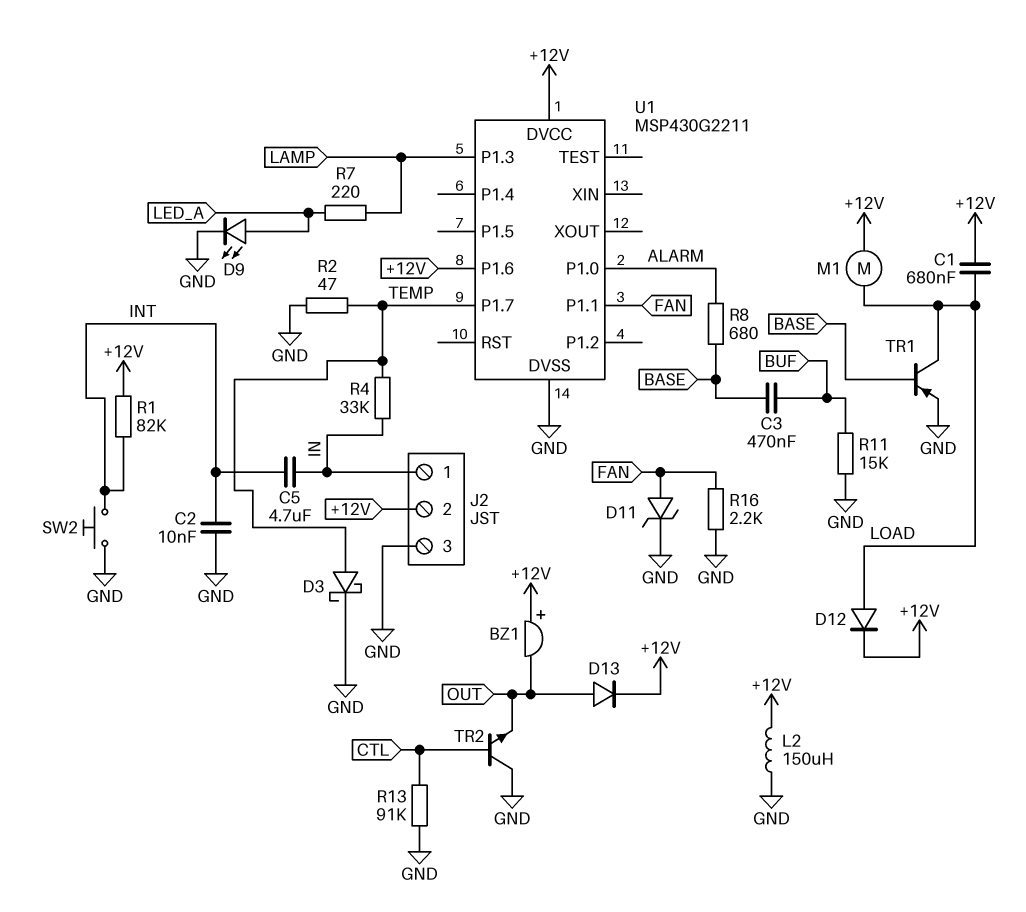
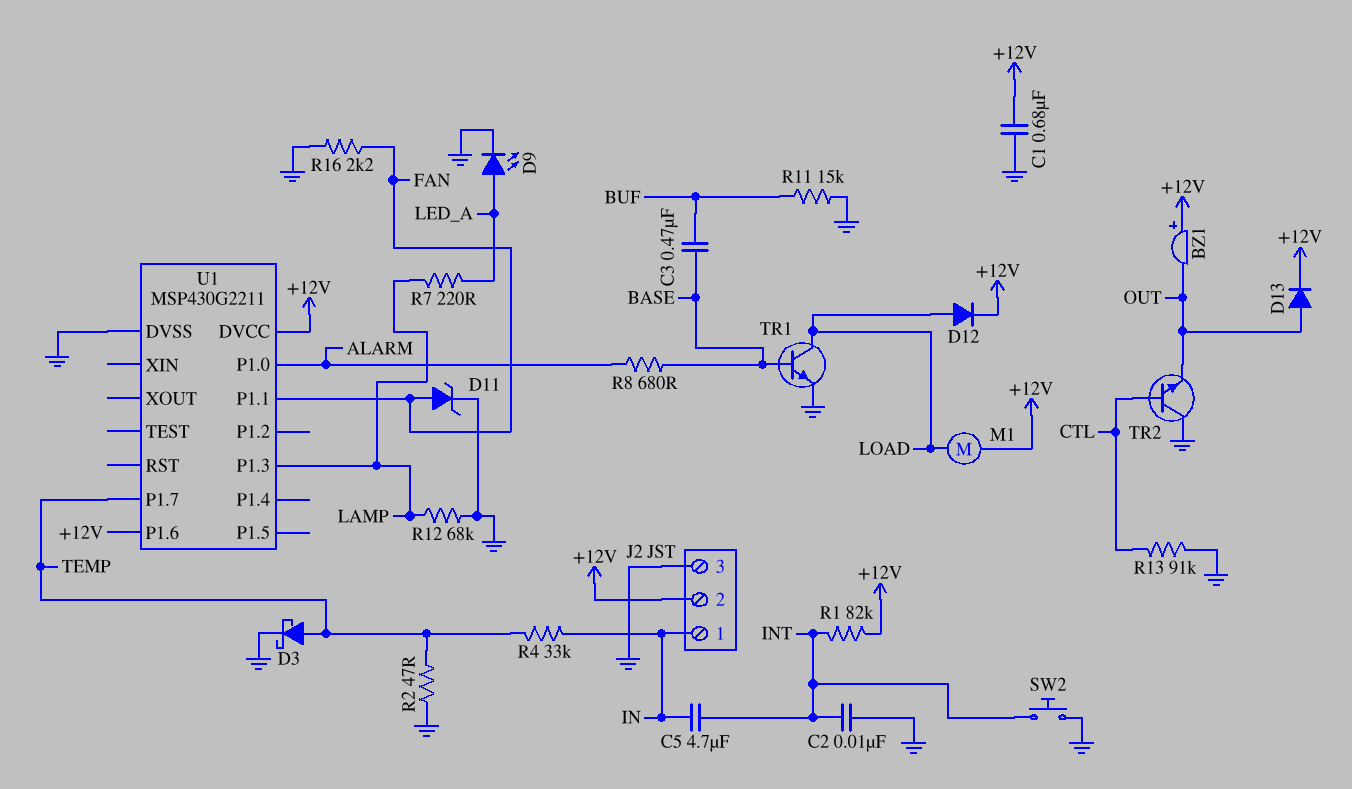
C1: 680nF (+12V, LOAD) -> 680nF (+12V, GND)
L2: 150uH (+12V, GND) -> none
R12: none -> 68k (GND, LAMP)
TR1: PNP (B BASE, C LOAD, E GND) -> NPN (B BASE, C LOAD, E GND)

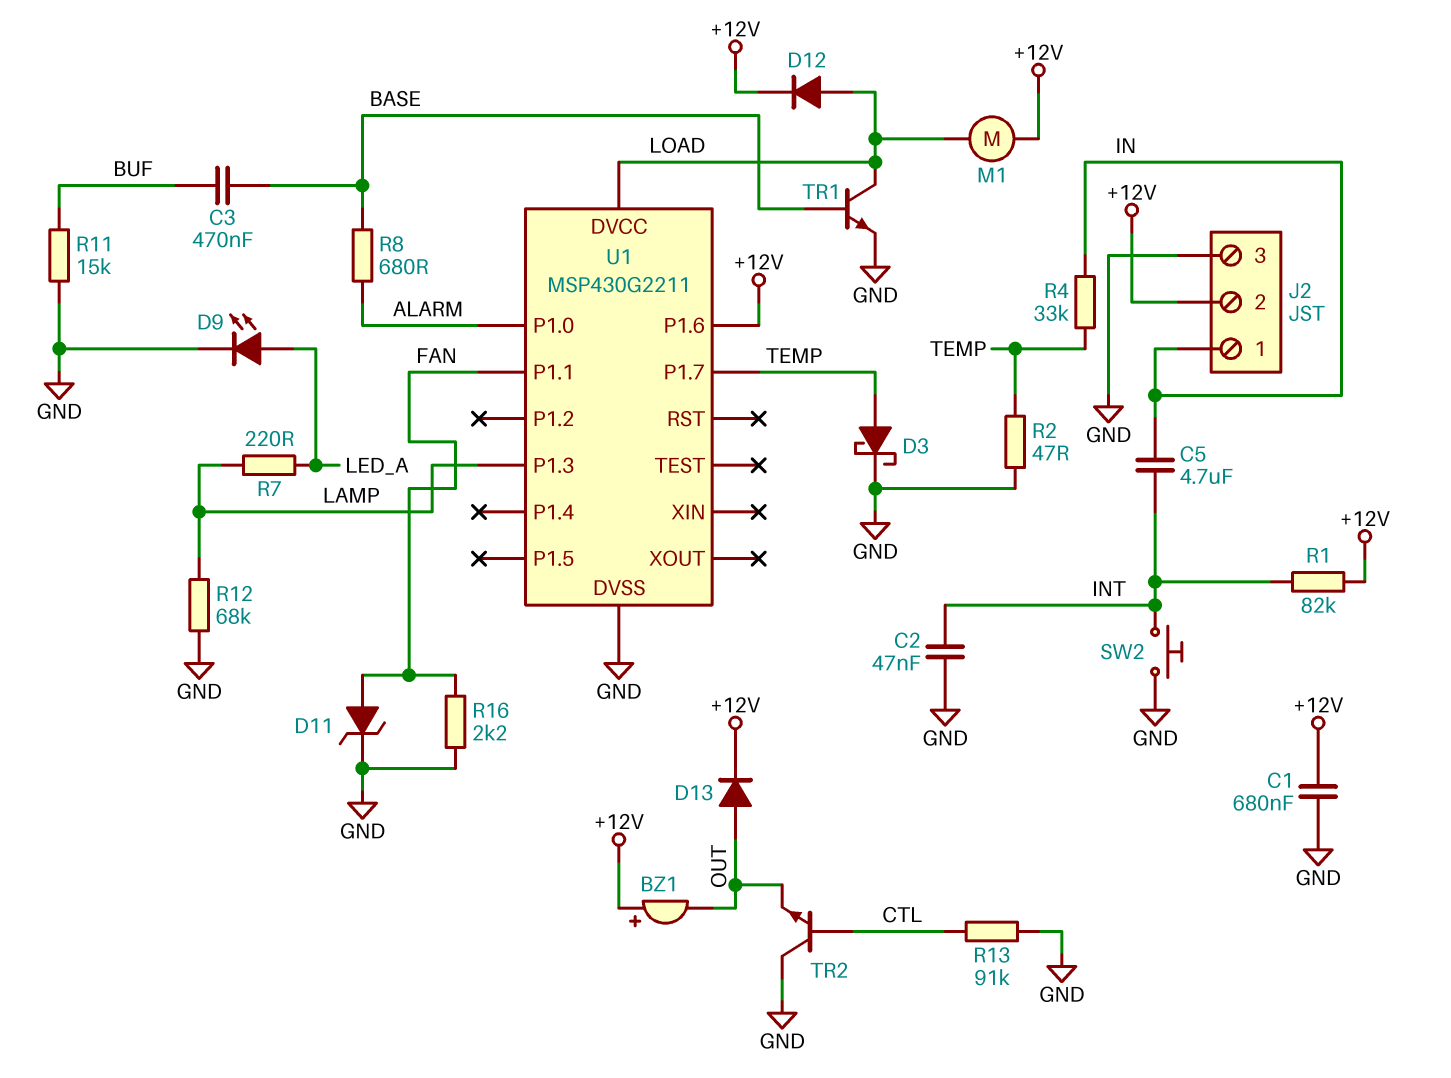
C2: 10nF (GND, INT) -> 47nF (GND, INT)
U1 pin DVCC: +12V -> LOAD

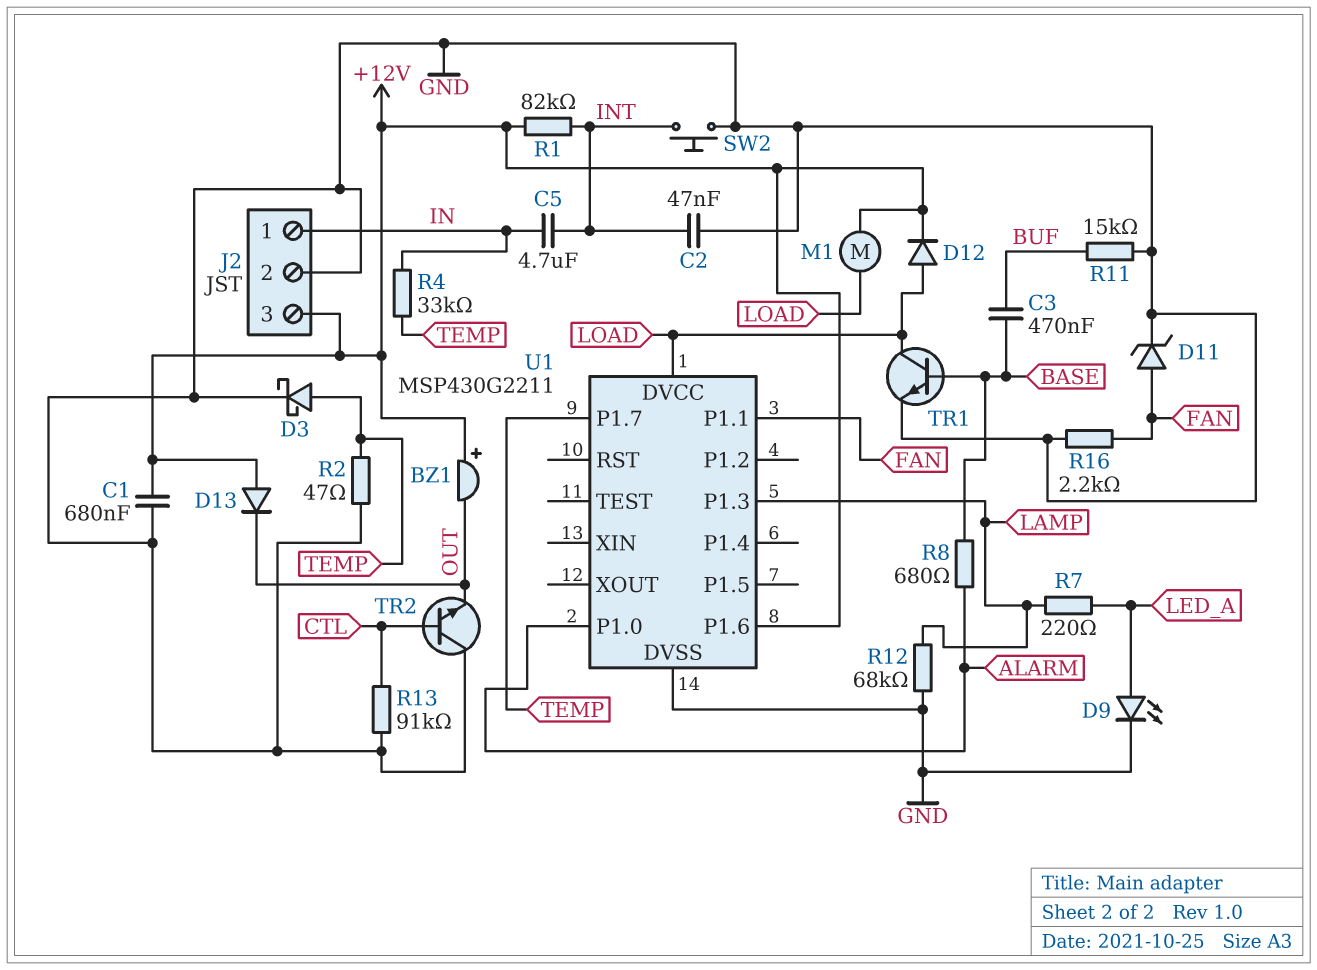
D13: diode (A OUT, K +12V) -> diode (A +12V, K OUT)
J2 pin 2: +12V -> GND
J2 pin 3: GND -> +12V

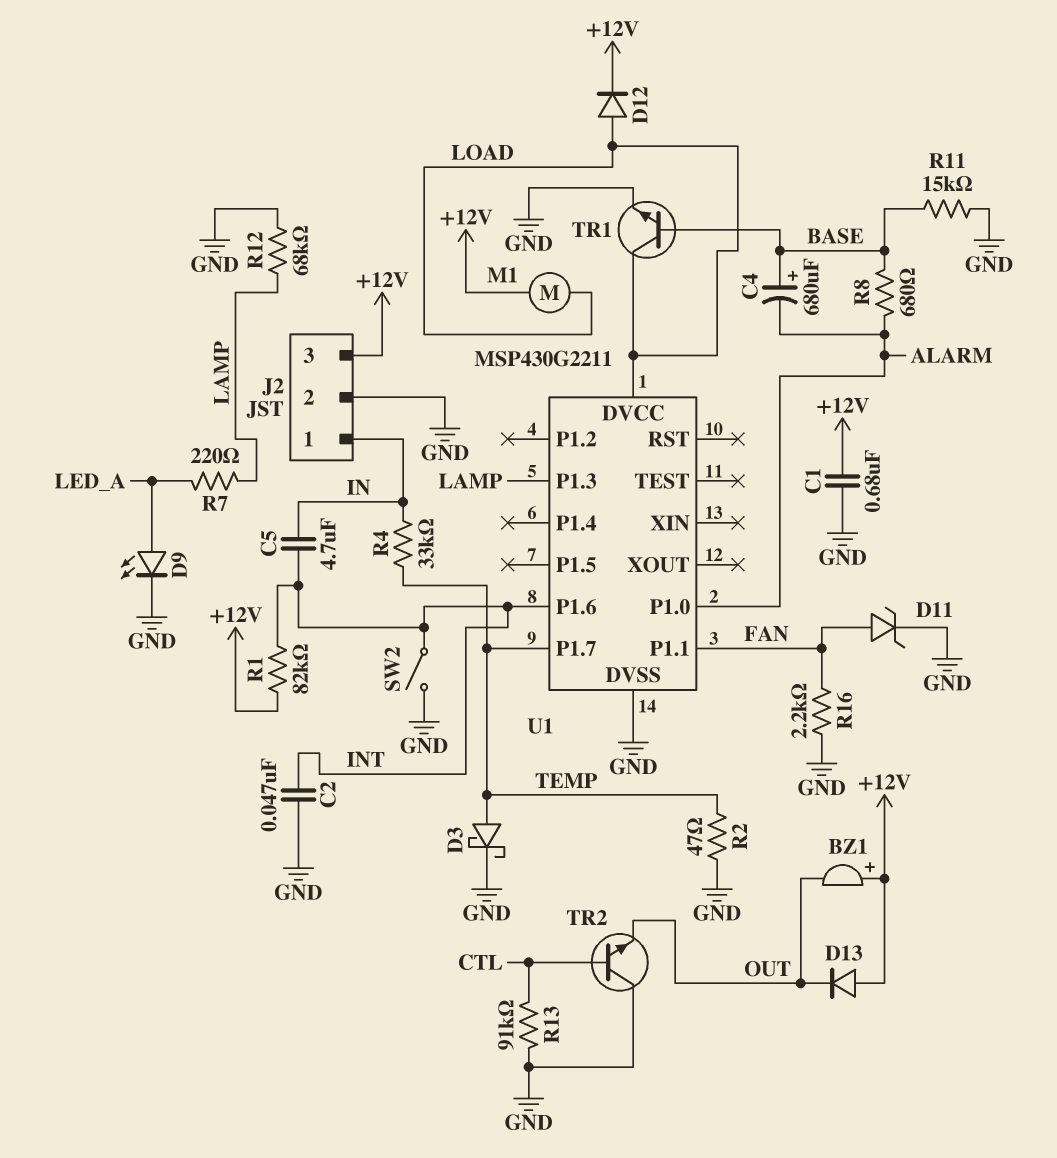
C3: 470nF (BASE, BUF) -> none
C4: none -> 680uF (plus BASE, minus ALARM)
R11: 15k (BUF, GND) -> 15k (BASE, GND)
SW2: button (GND, INT) -> switch (GND, INT)
U1 pin P1.6: +12V -> INT

